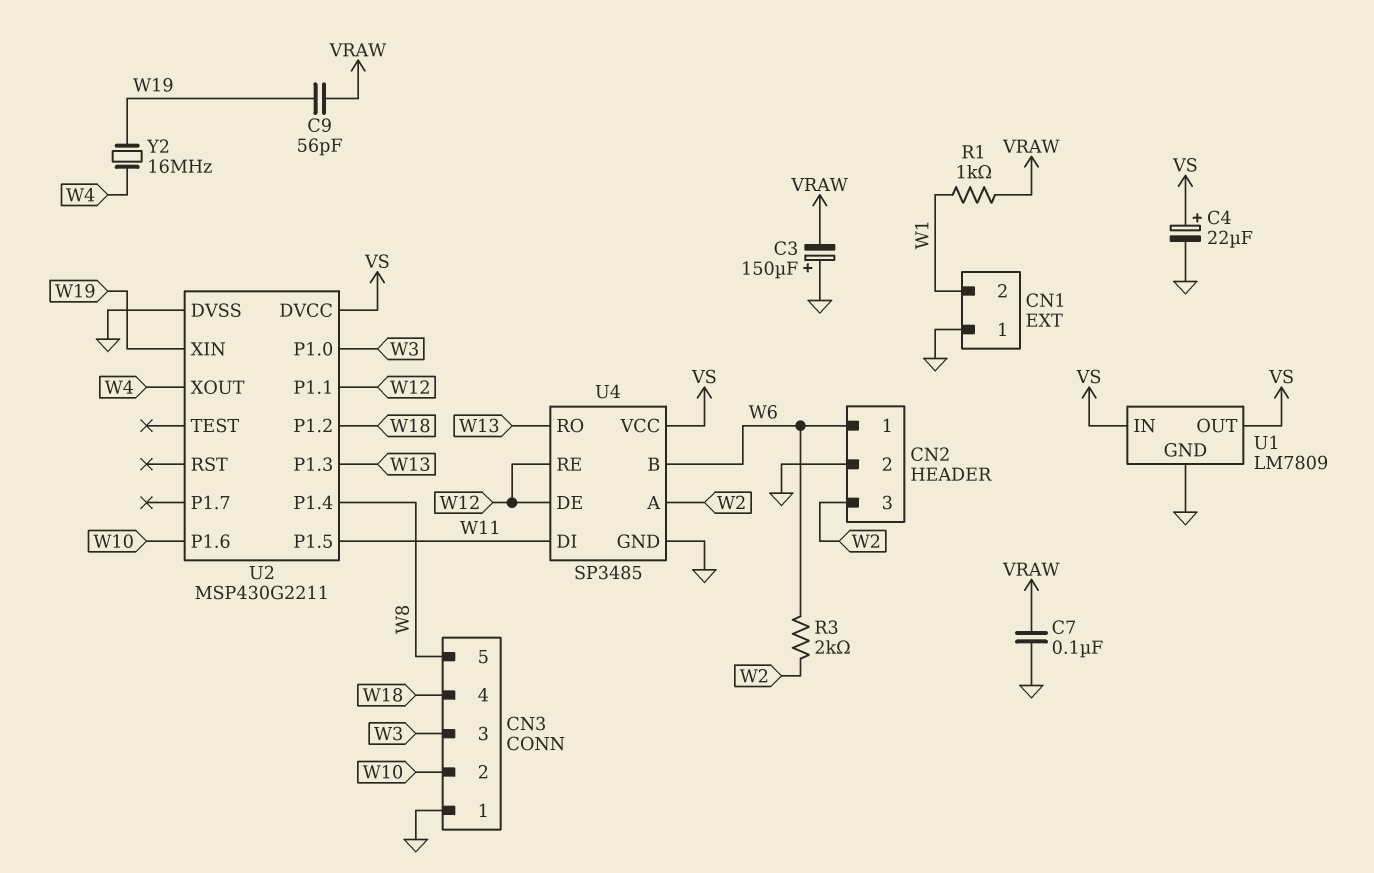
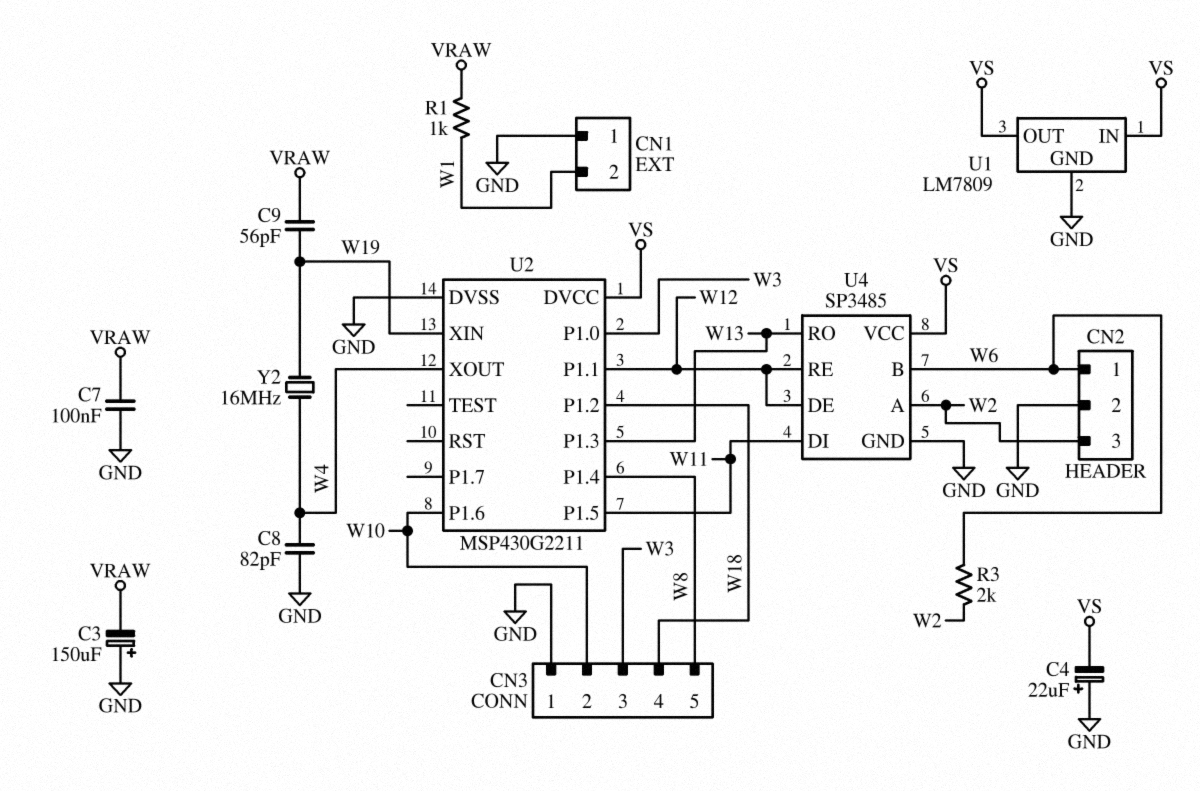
C4: 22uF (plus VS, minus GND) -> 22uF (plus GND, minus VS)
C8: none -> 82pF (GND, W4)

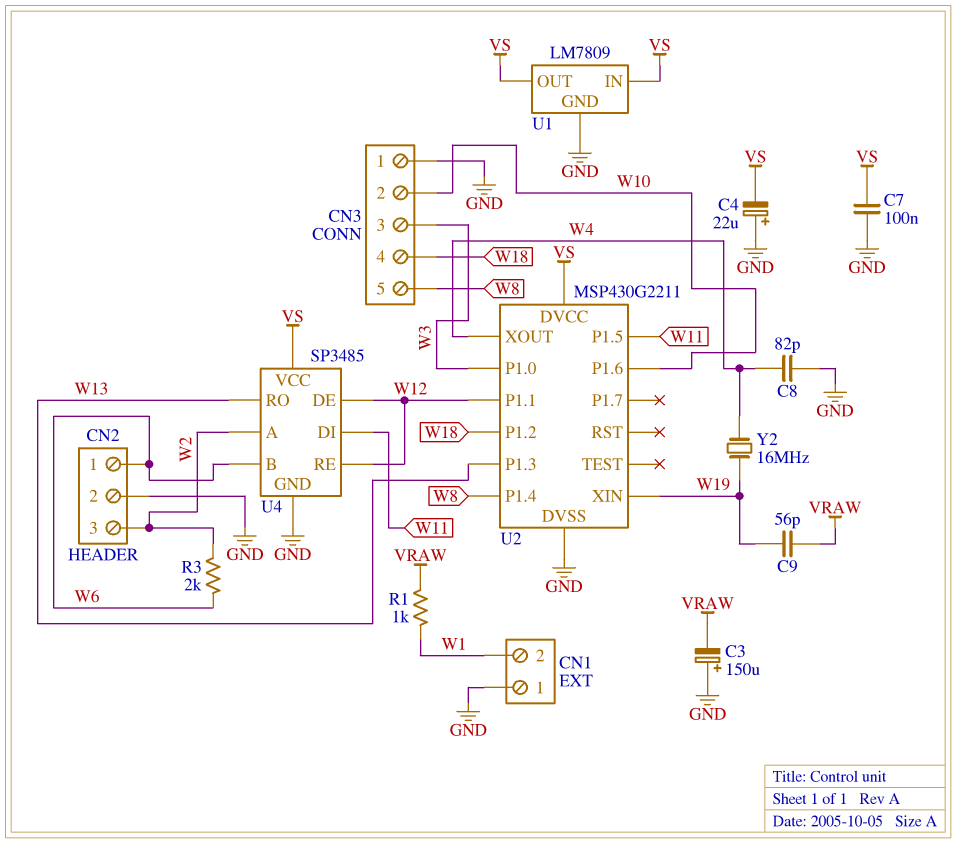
C7: 100nF (GND, VRAW) -> 100nF (GND, VS)

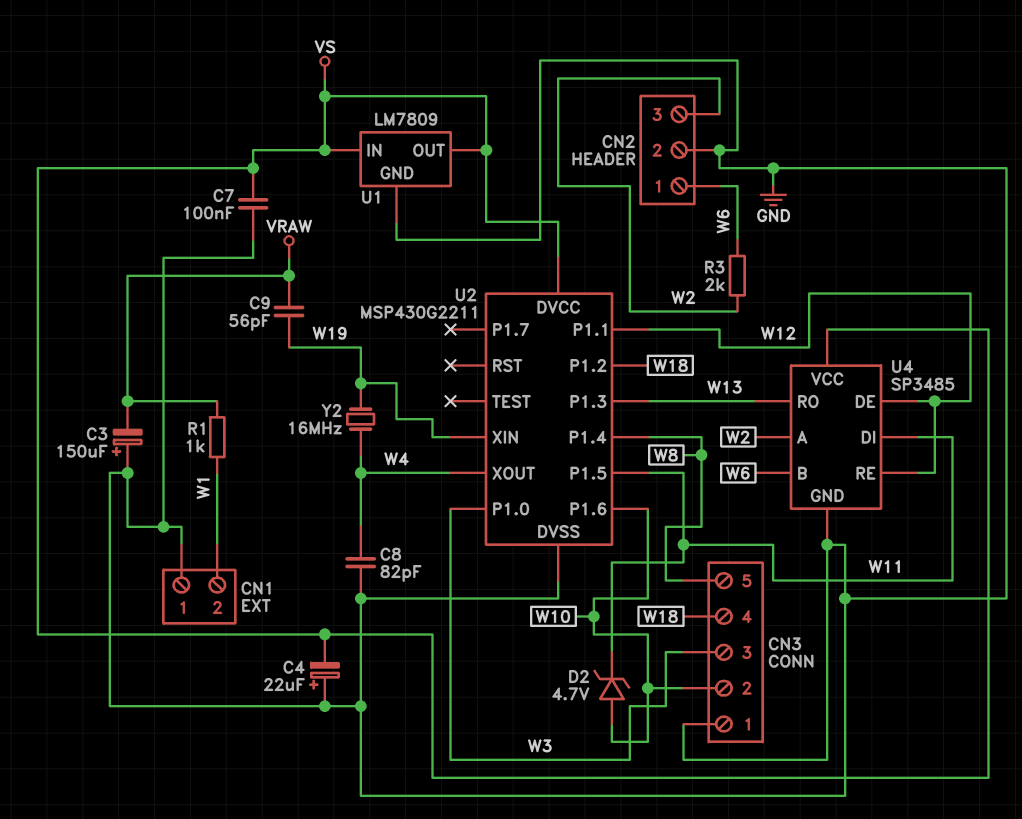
D2: none -> zener 4.7V (A W10, K W11)

